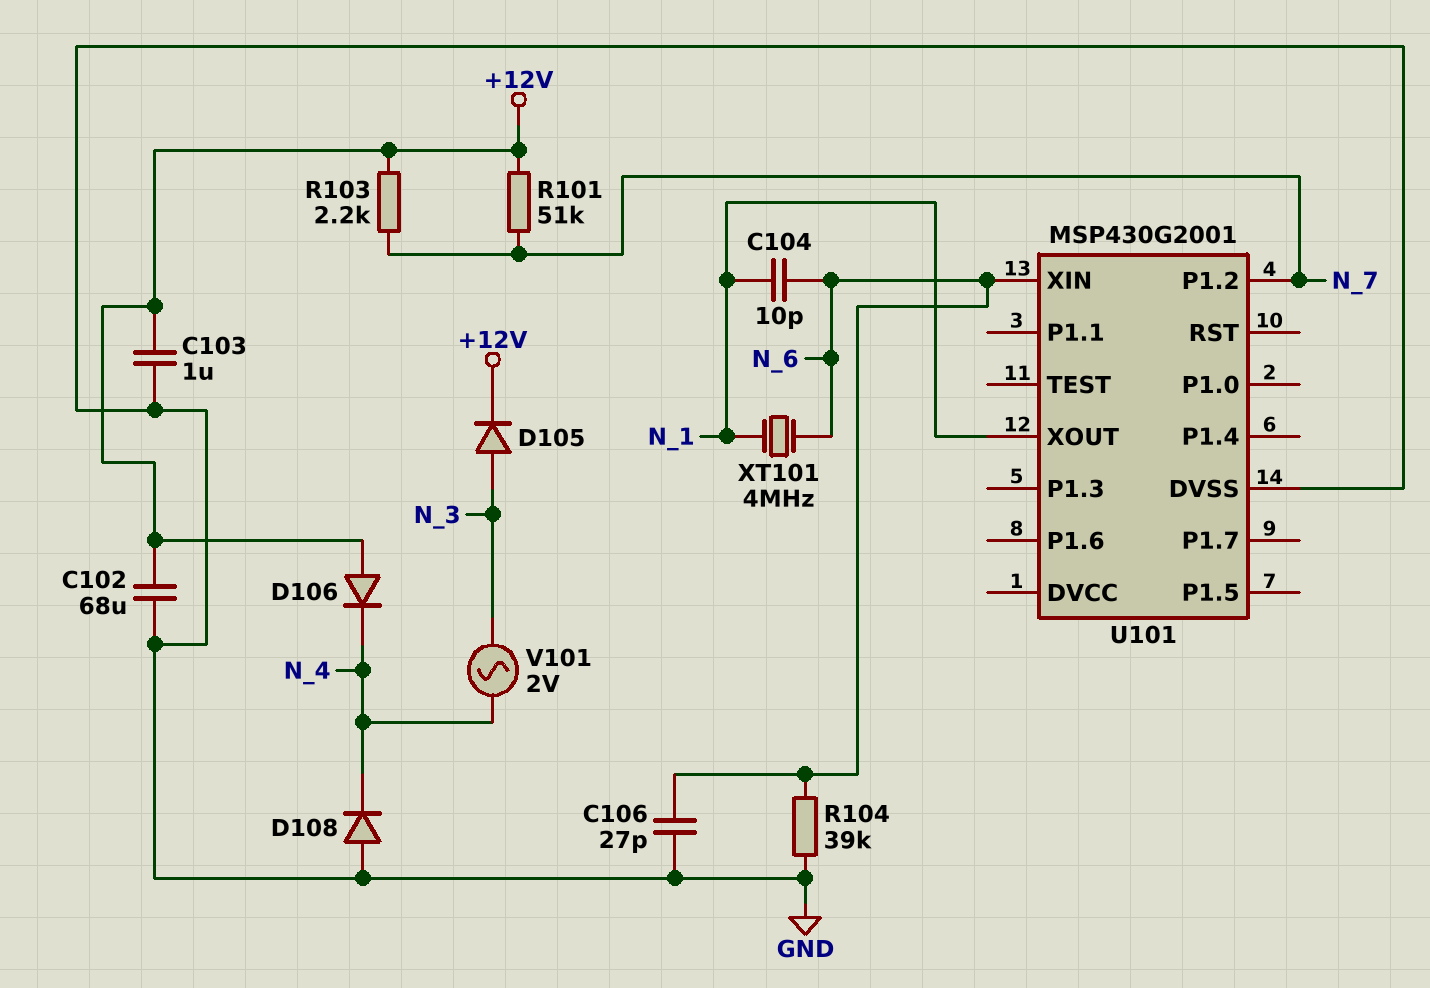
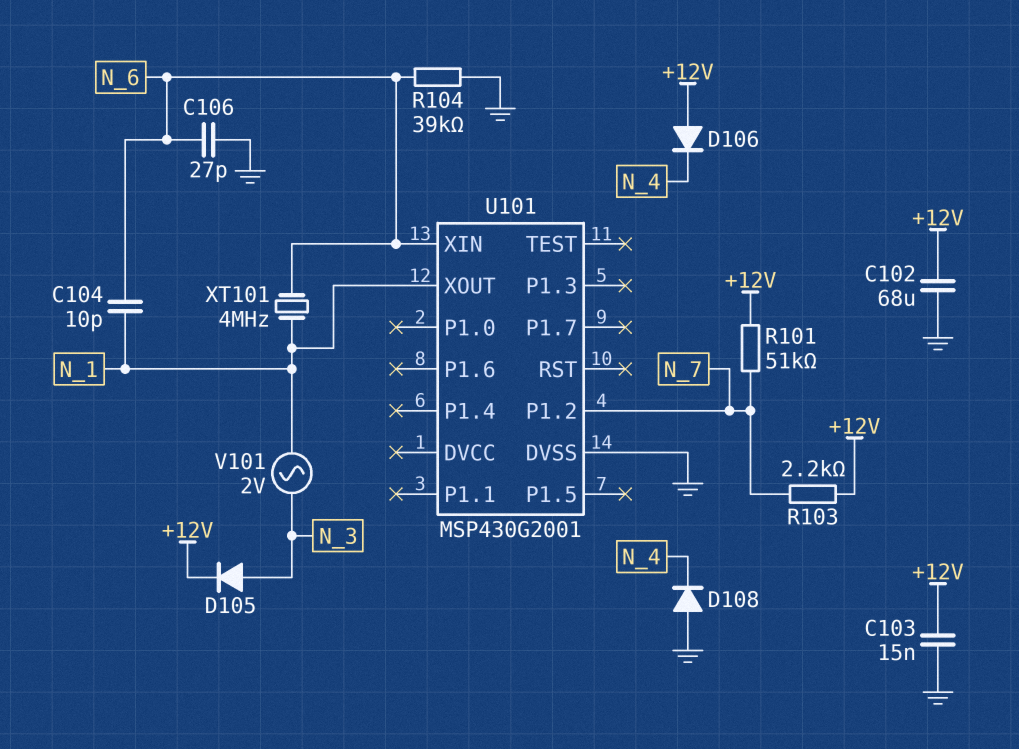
C103: 1uF (+12V, GND) -> 15nF (+12V, GND)
V101: AC 2V (N_3, N_4) -> AC 2V (N_1, N_3)

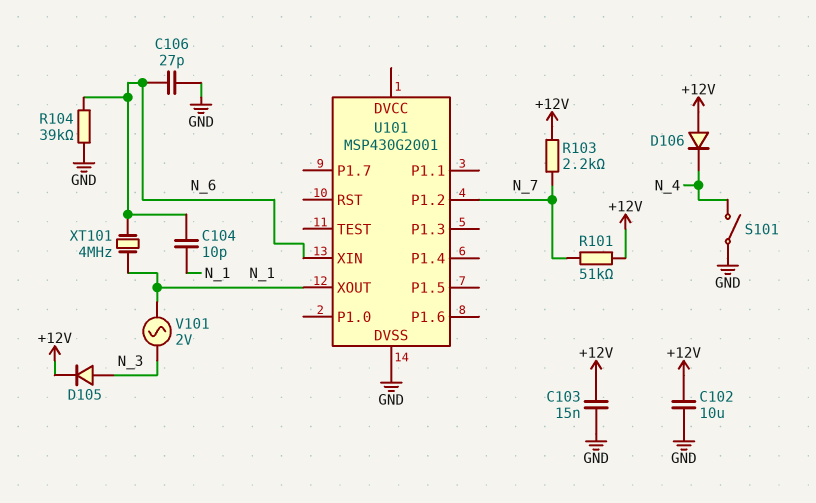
C102: 68uF (+12V, GND) -> 10uF (+12V, GND)
D108: diode (A GND, K N_4) -> none
S101: none -> switch (GND, N_4)

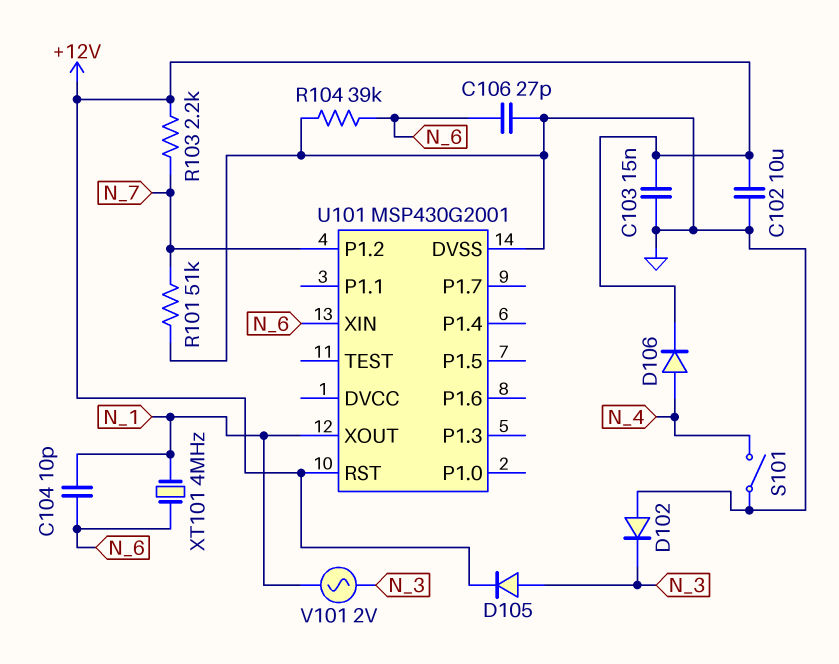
D102: none -> diode (A GND, K N_3)
D106: diode (A +12V, K N_4) -> diode (A N_4, K +12V)
R101: 51k (+12V, N_7) -> 51k (GND, N_7)
U101 pin RST: none -> +12V

